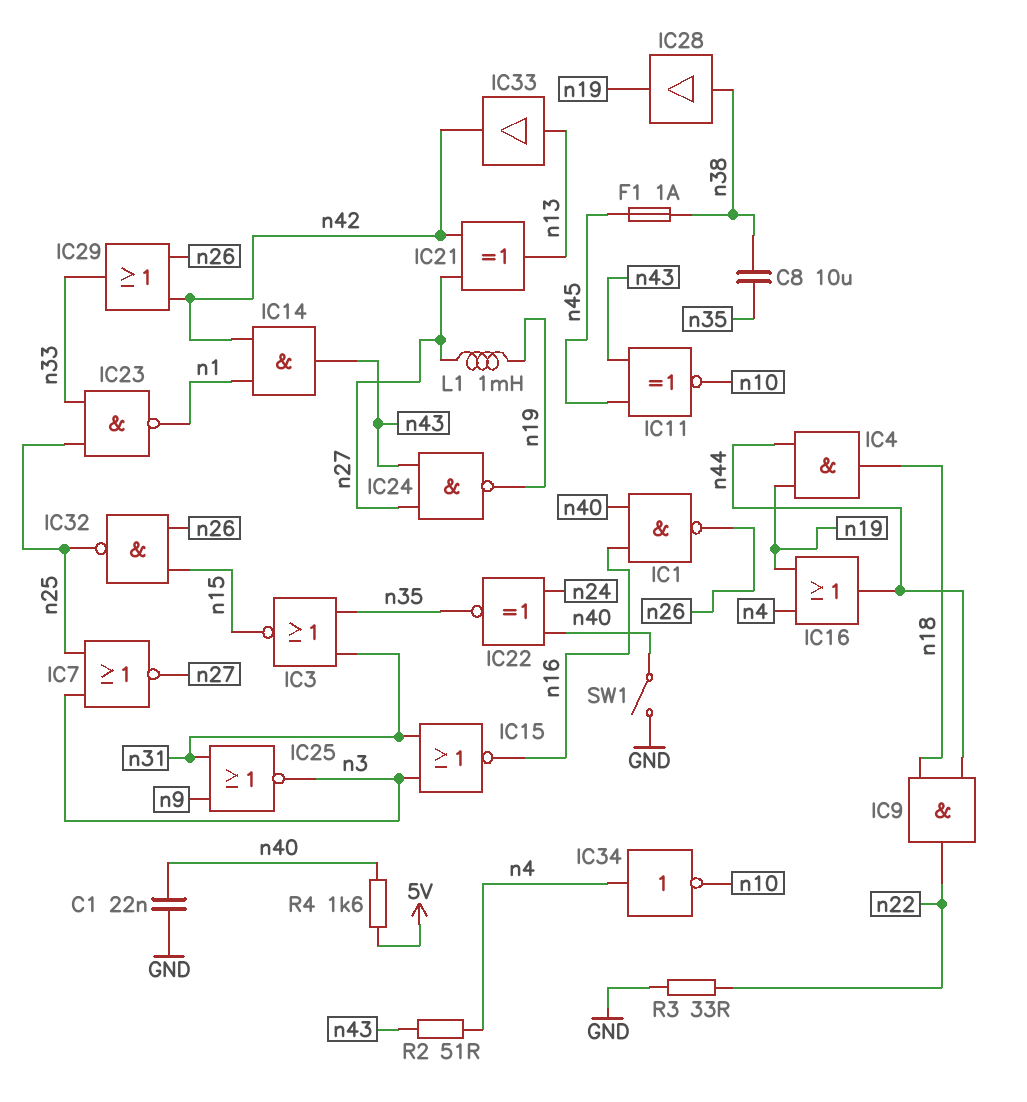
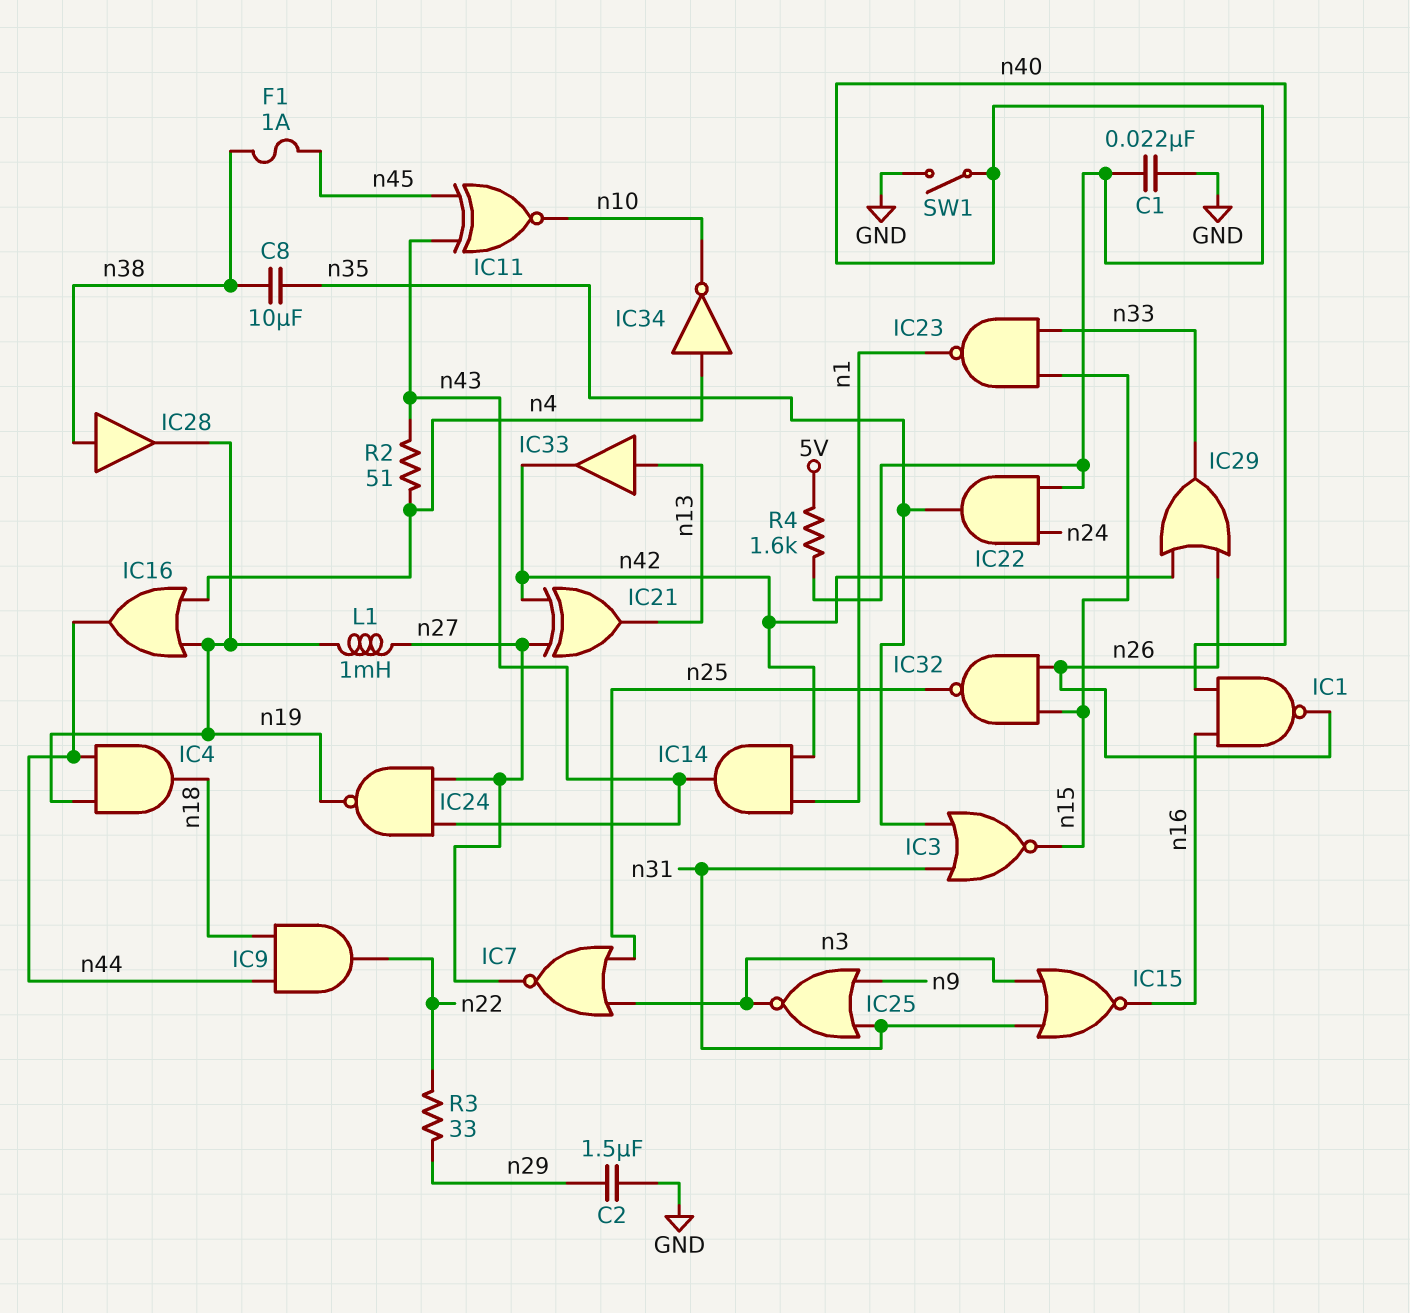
C2: none -> 1.5uF (GND, n29)
IC22: XNOR (in n24, in n40, out n35) -> AND (in n24, in n40, out n35)
IC23: NAND (in n25, in n33, out n1) -> NAND (in n15, in n33, out n1)
R3: 33 (GND, n22) -> 33 (n22, n29)

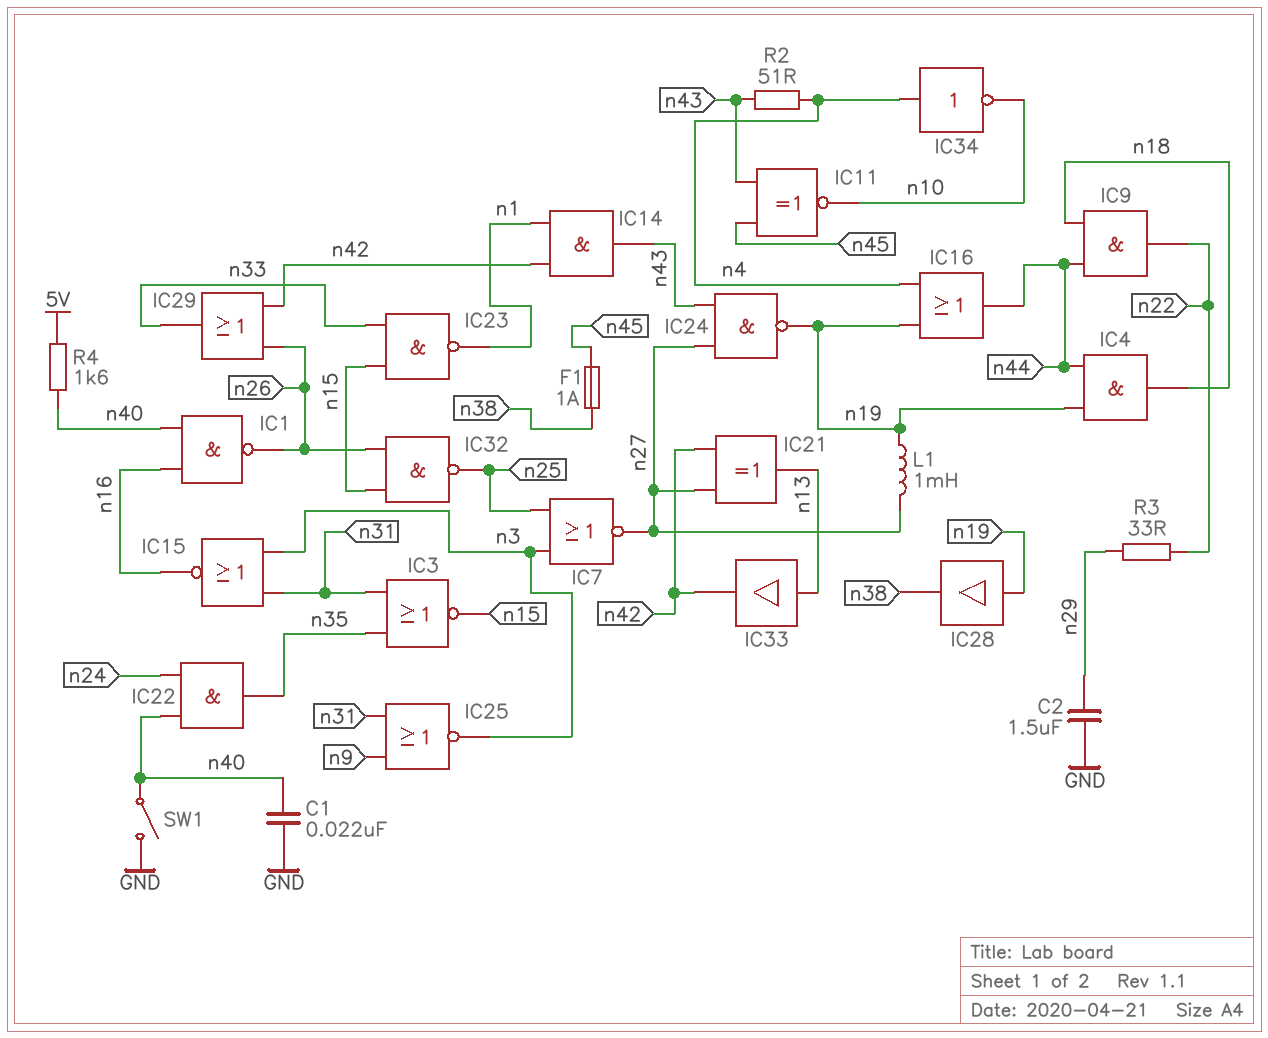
C8: 10uF (n35, n38) -> none
IC28: buffer (in n38, out n19) -> buffer (in n19, out n38)

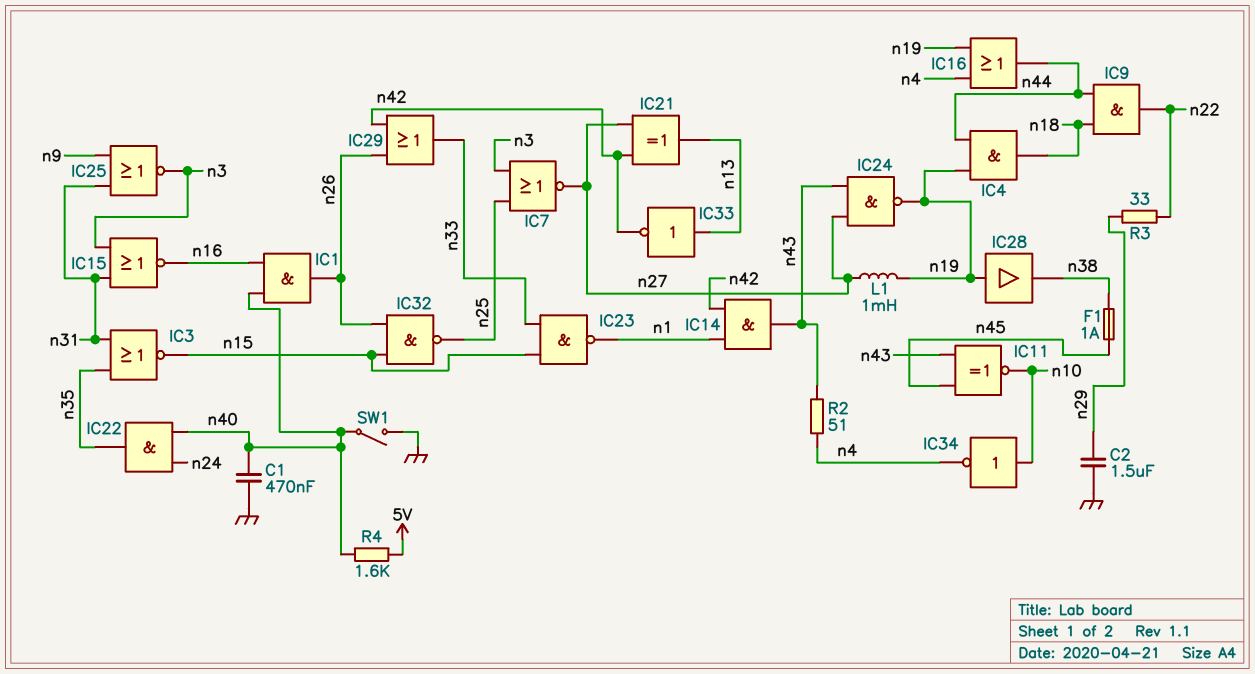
C1: 22nF (GND, n40) -> 470nF (GND, n40)
IC1: NAND (in n16, in n40, out n26) -> AND (in n16, in n40, out n26)
IC33: buffer (in n13, out n42) -> NOT (in n13, out n42)
IC34: NOT (in n4, out n10) -> NOT (in n10, out n4)

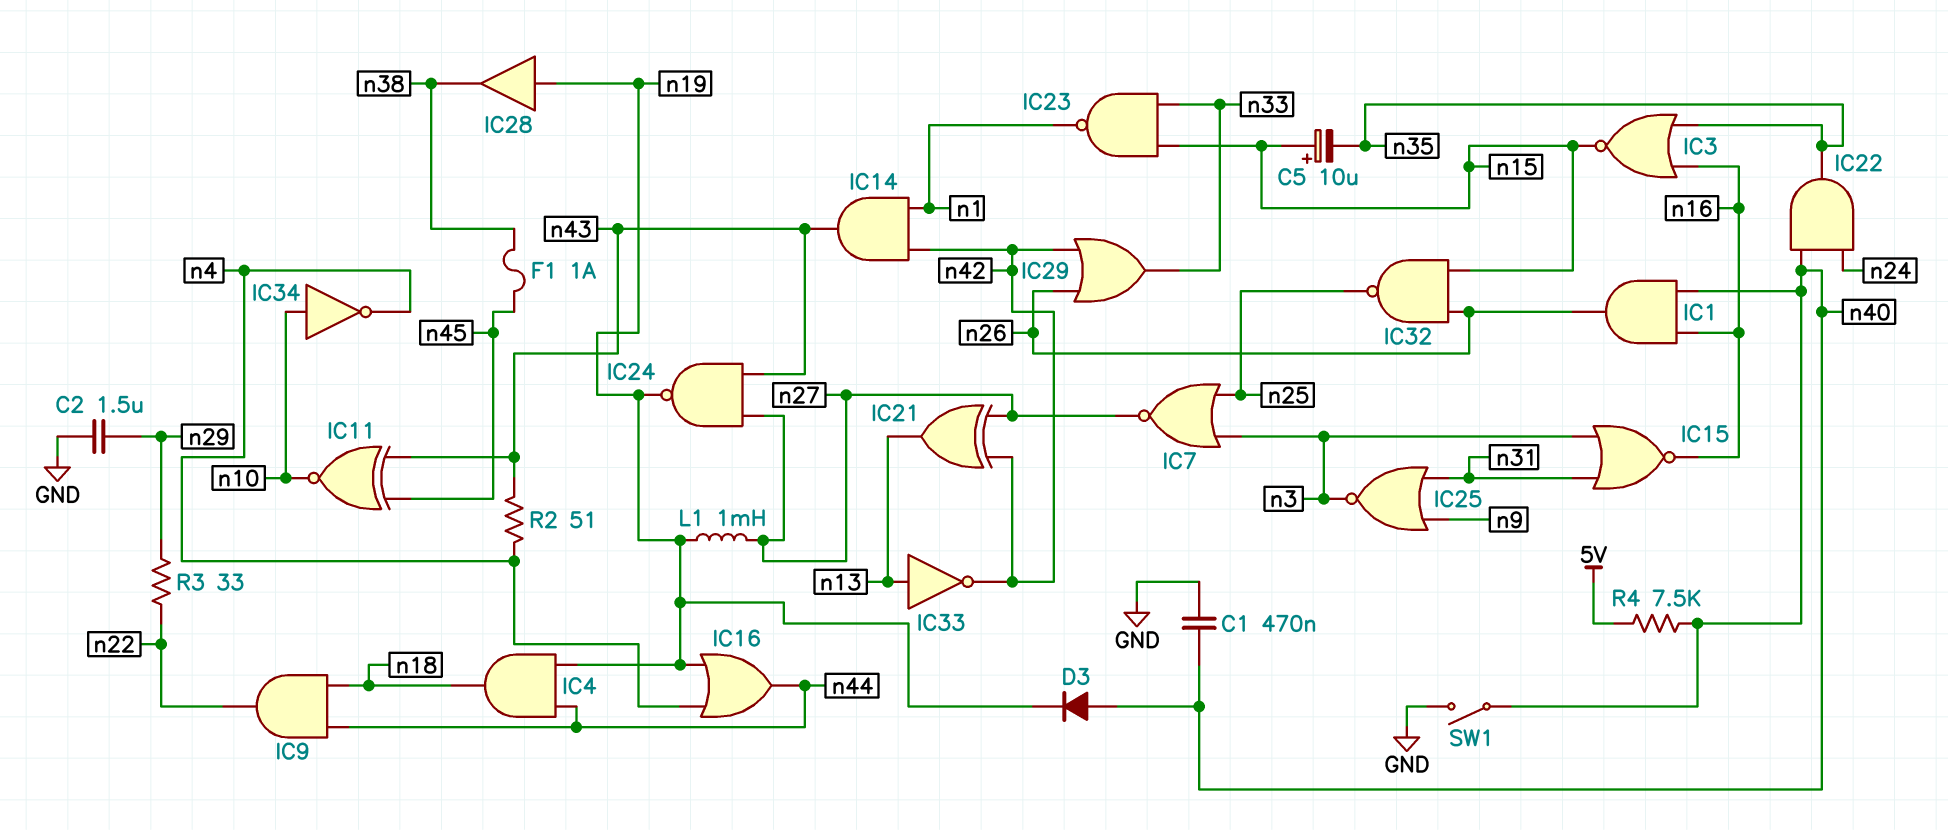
C5: none -> 10uF (plus n15, minus n35)
D3: none -> diode (A n40, K n19)
IC3: NOR (in n31, in n35, out n15) -> NOR (in n16, in n35, out n15)
R4: 1.6k (5V, n40) -> 7.5k (5V, n40)

